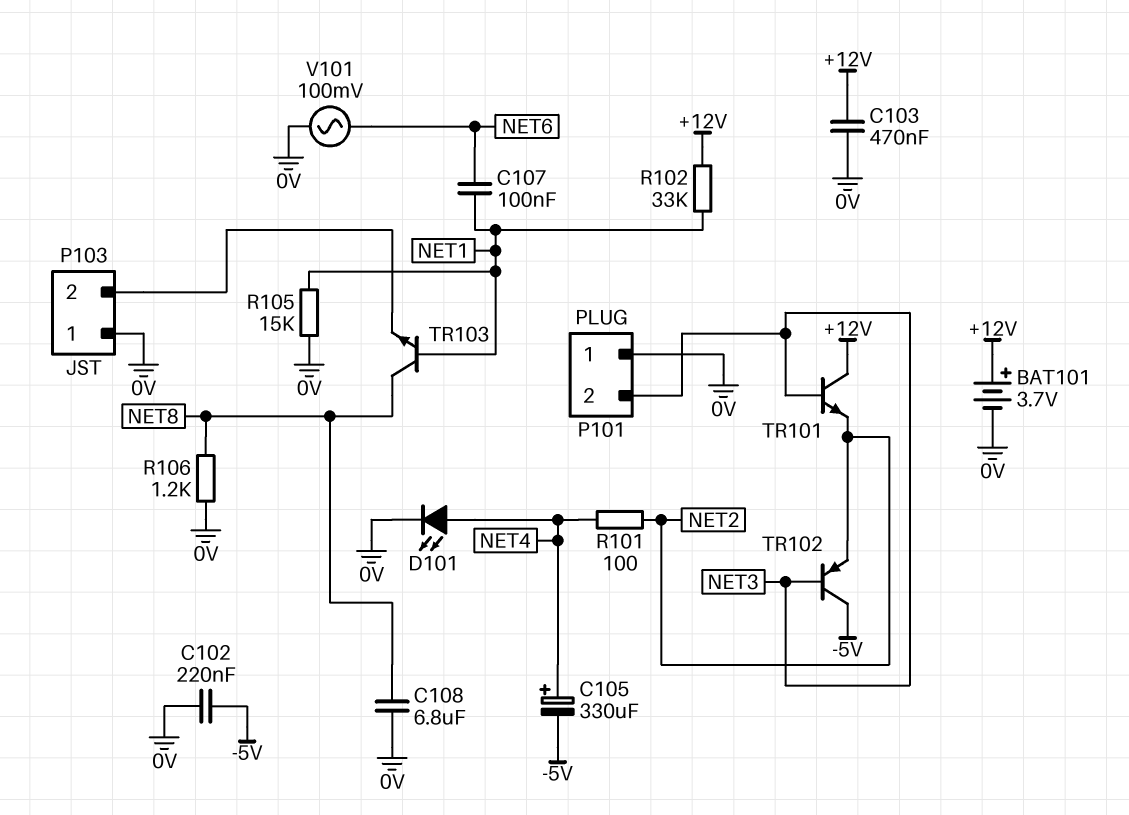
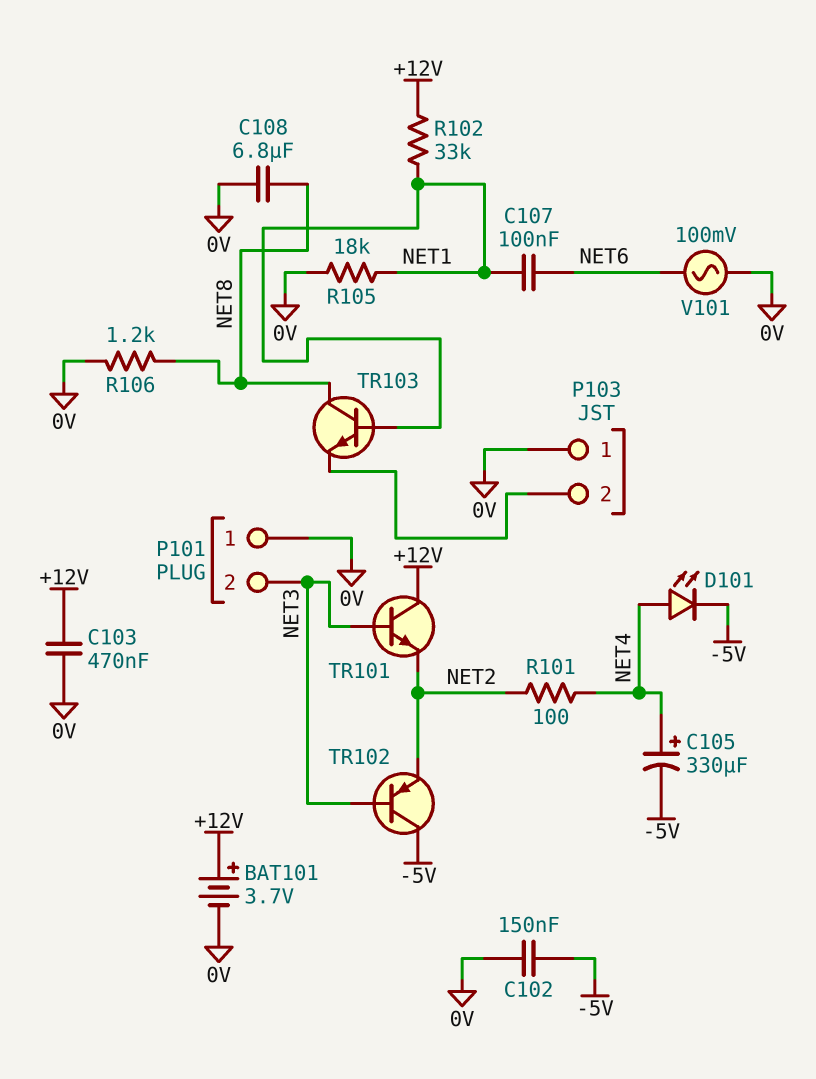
C102: 220nF (-5V, 0V) -> 150nF (-5V, 0V)
D101: LED (A NET4, K 0V) -> LED (A NET4, K -5V)
R105: 15k (0V, NET1) -> 18k (0V, NET1)

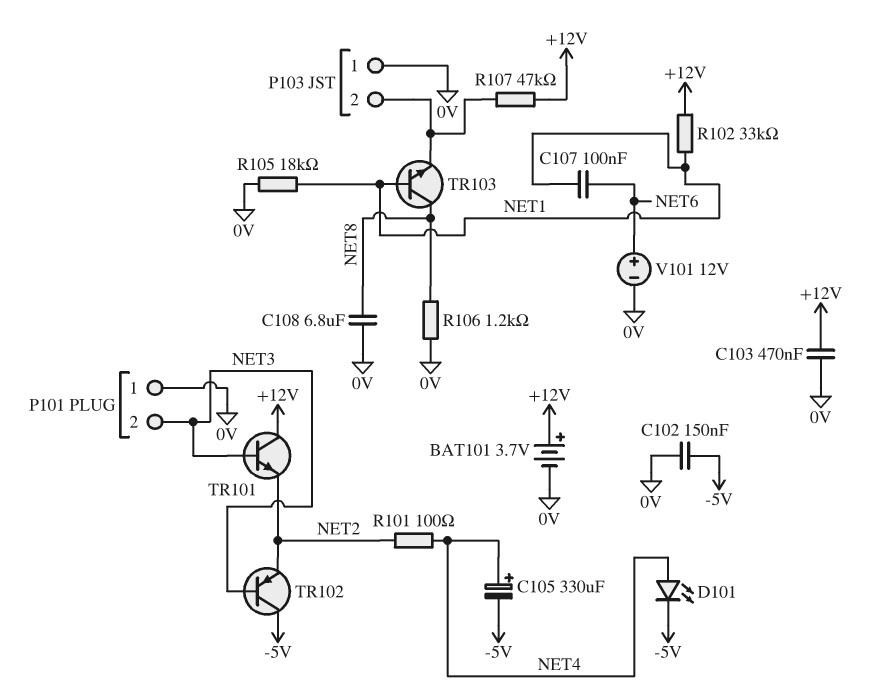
R107: none -> 47k (+12V, P103/2)
V101: AC 100mV (0V, NET6) -> 12V (plus NET6, minus 0V)

